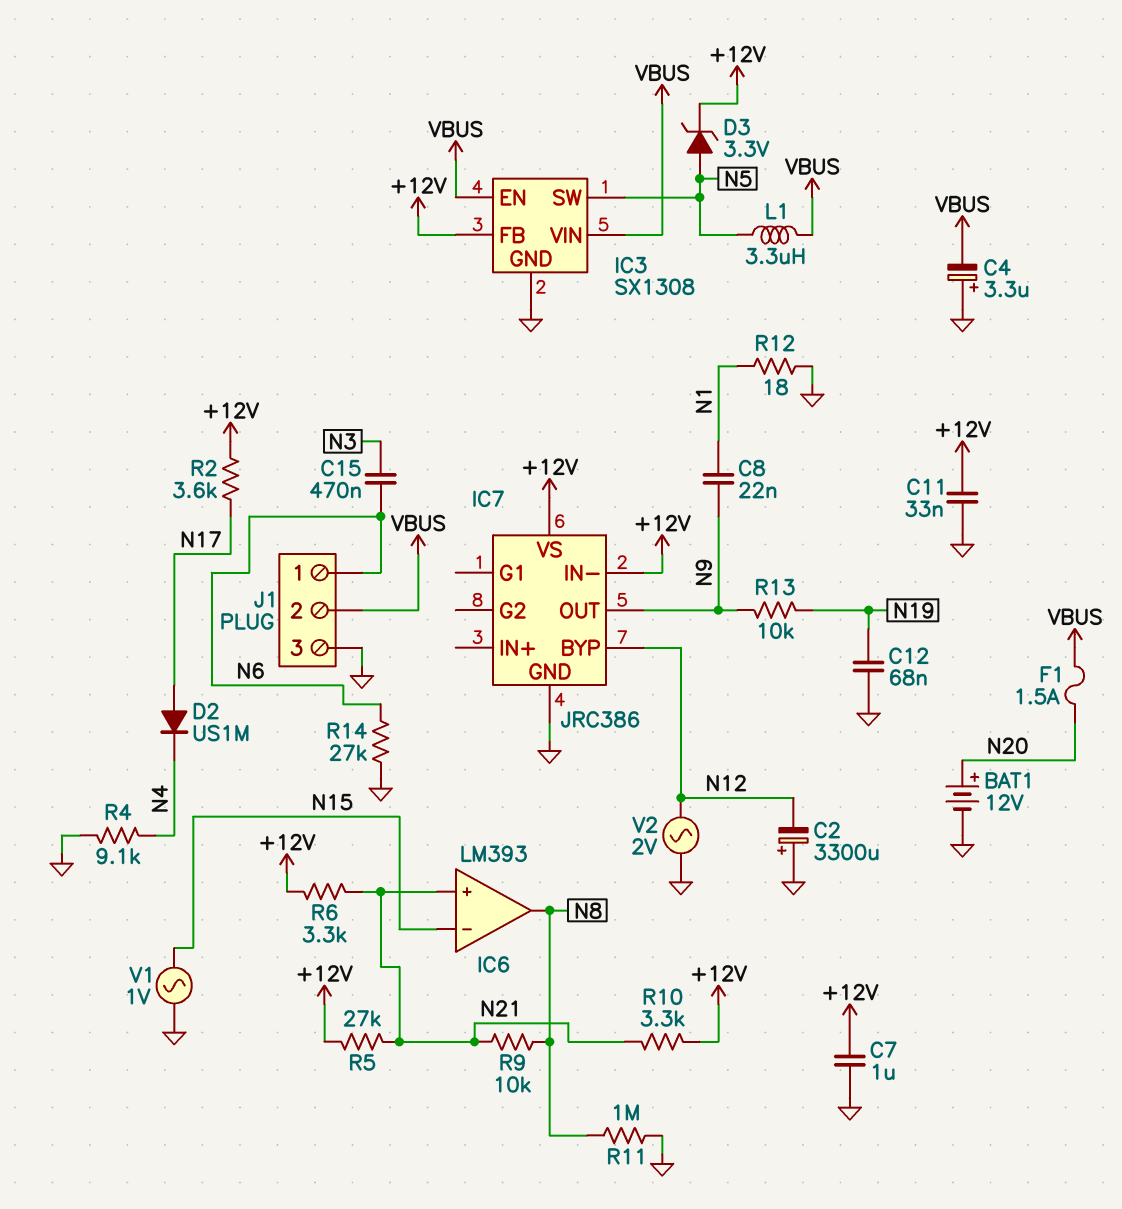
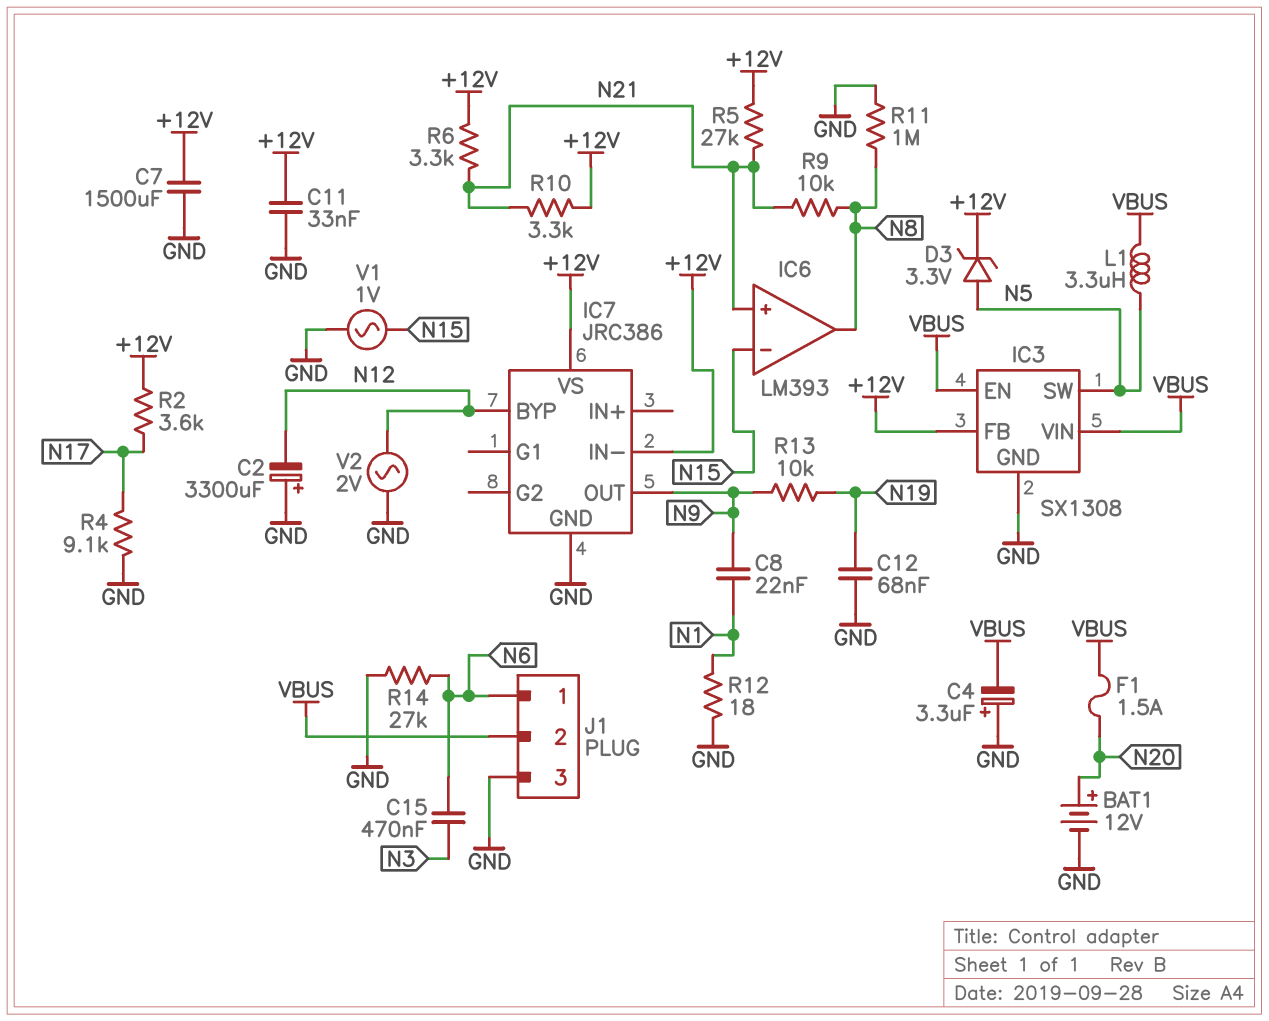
C7: 1uF (+12V, GND) -> 1500uF (+12V, GND)
D2: diode US1M (A N17, K N4) -> none
R4: 9.1k (GND, N4) -> 9.1k (GND, N17)

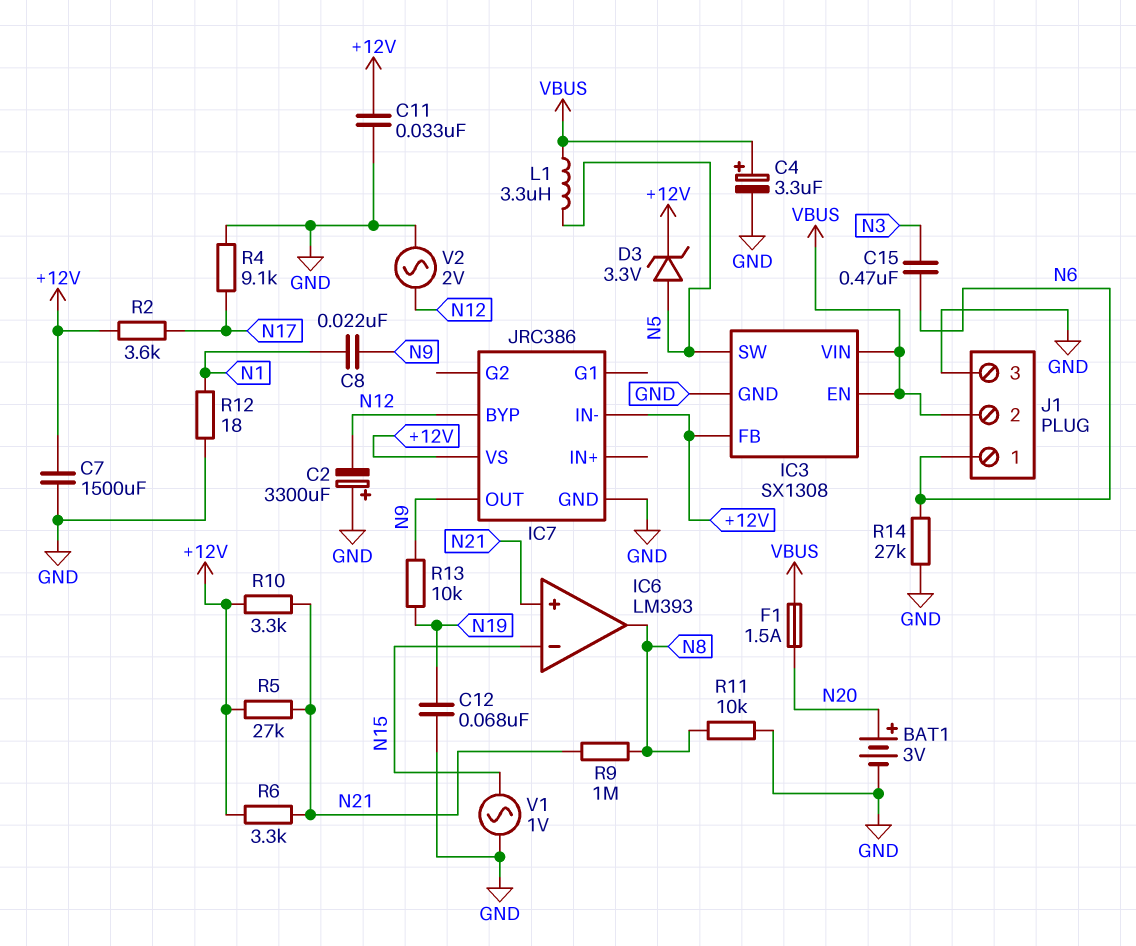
BAT1: 12V (plus N20, minus GND) -> 3V (plus N20, minus GND)
C4: 3.3uF (plus GND, minus VBUS) -> 3.3uF (plus VBUS, minus GND)
R9: 10k (N8, N21) -> 1M (N8, N21)
R11: 1M (GND, N8) -> 10k (GND, N8)

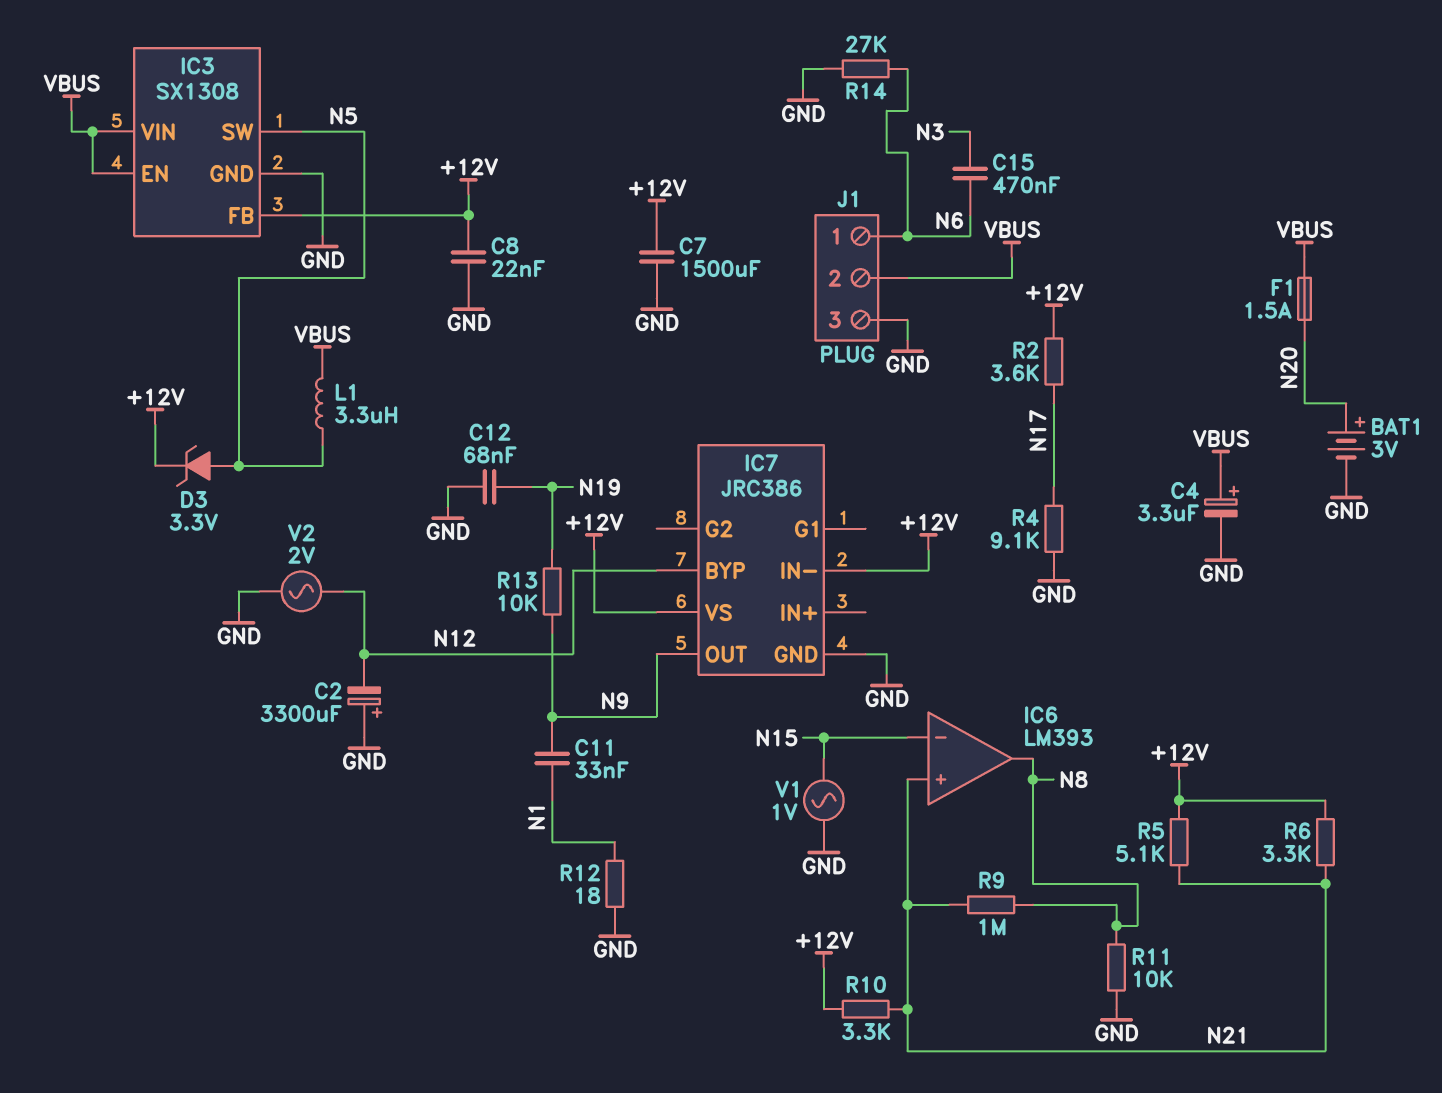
C8: 22nF (N1, N9) -> 22nF (+12V, GND)
C11: 33nF (+12V, GND) -> 33nF (N1, N9)
R5: 27k (+12V, N21) -> 5.1k (+12V, N21)

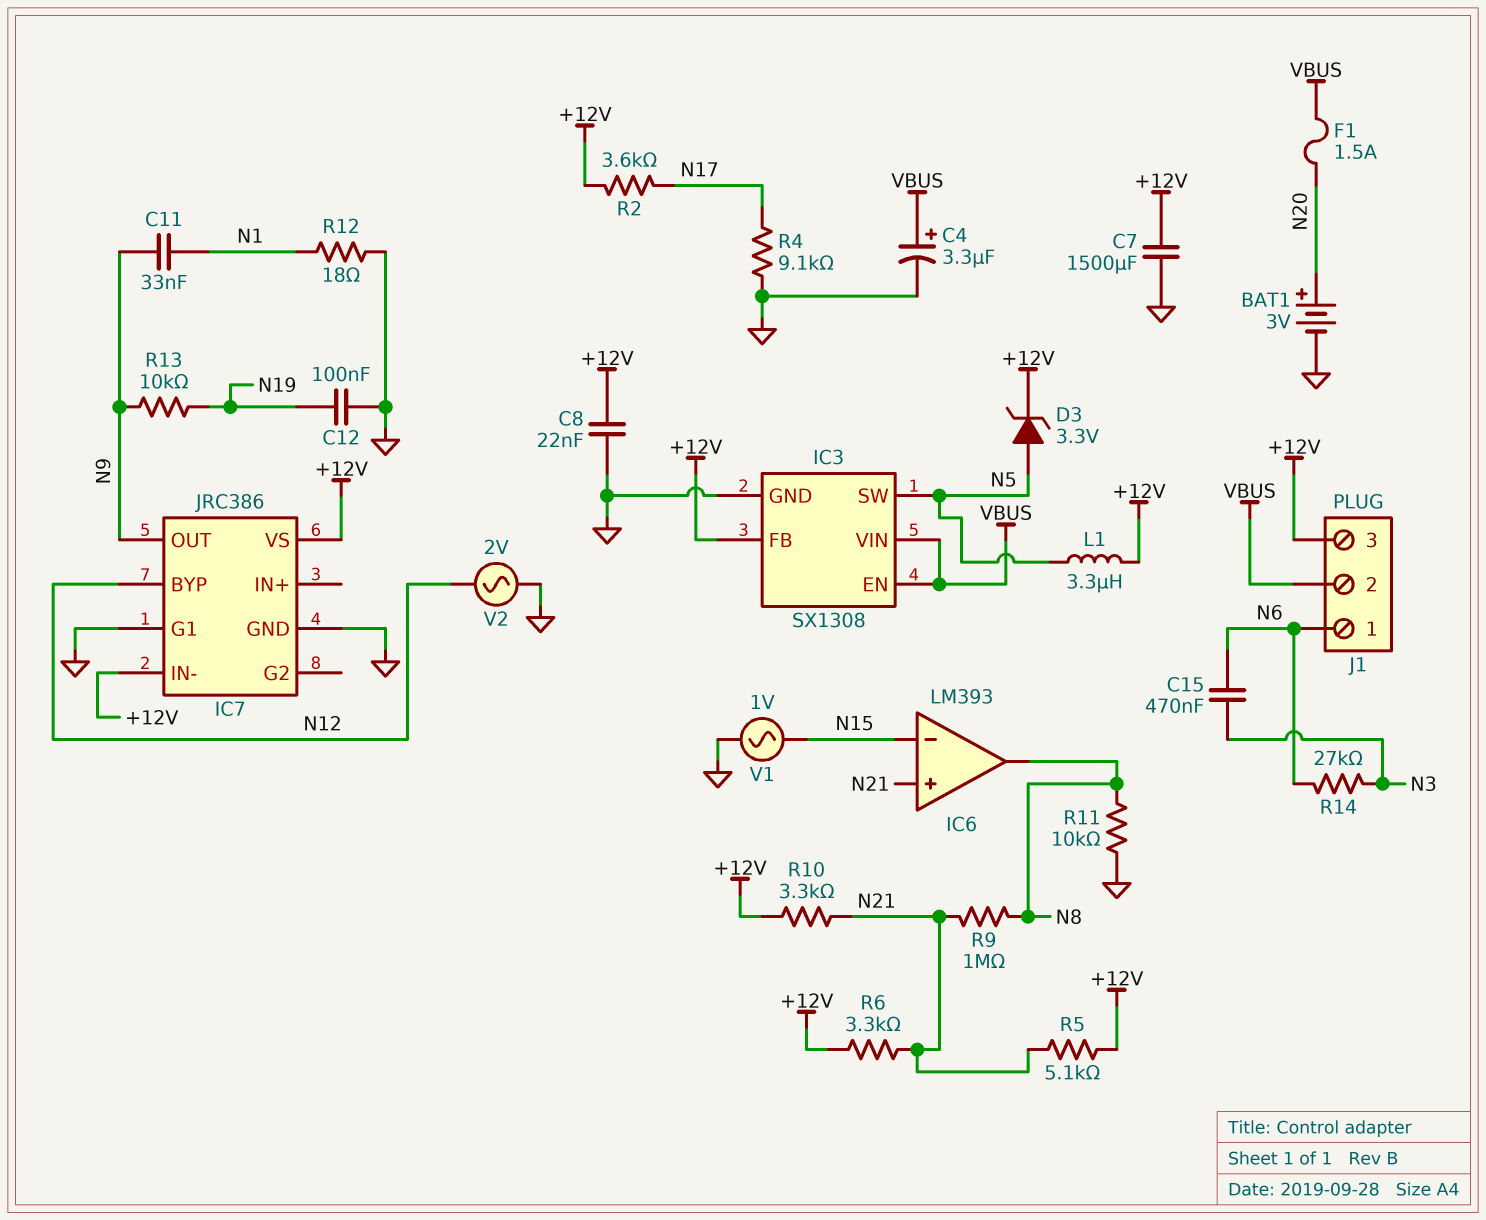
C2: 3300uF (plus GND, minus N12) -> none
C12: 68nF (GND, N19) -> 100nF (GND, N19)
IC7 pin G1: none -> GND
J1 pin 3: GND -> +12V
L1: 3.3uH (N5, VBUS) -> 3.3uH (+12V, N5)
R14: 27k (GND, N6) -> 27k (N3, N6)

